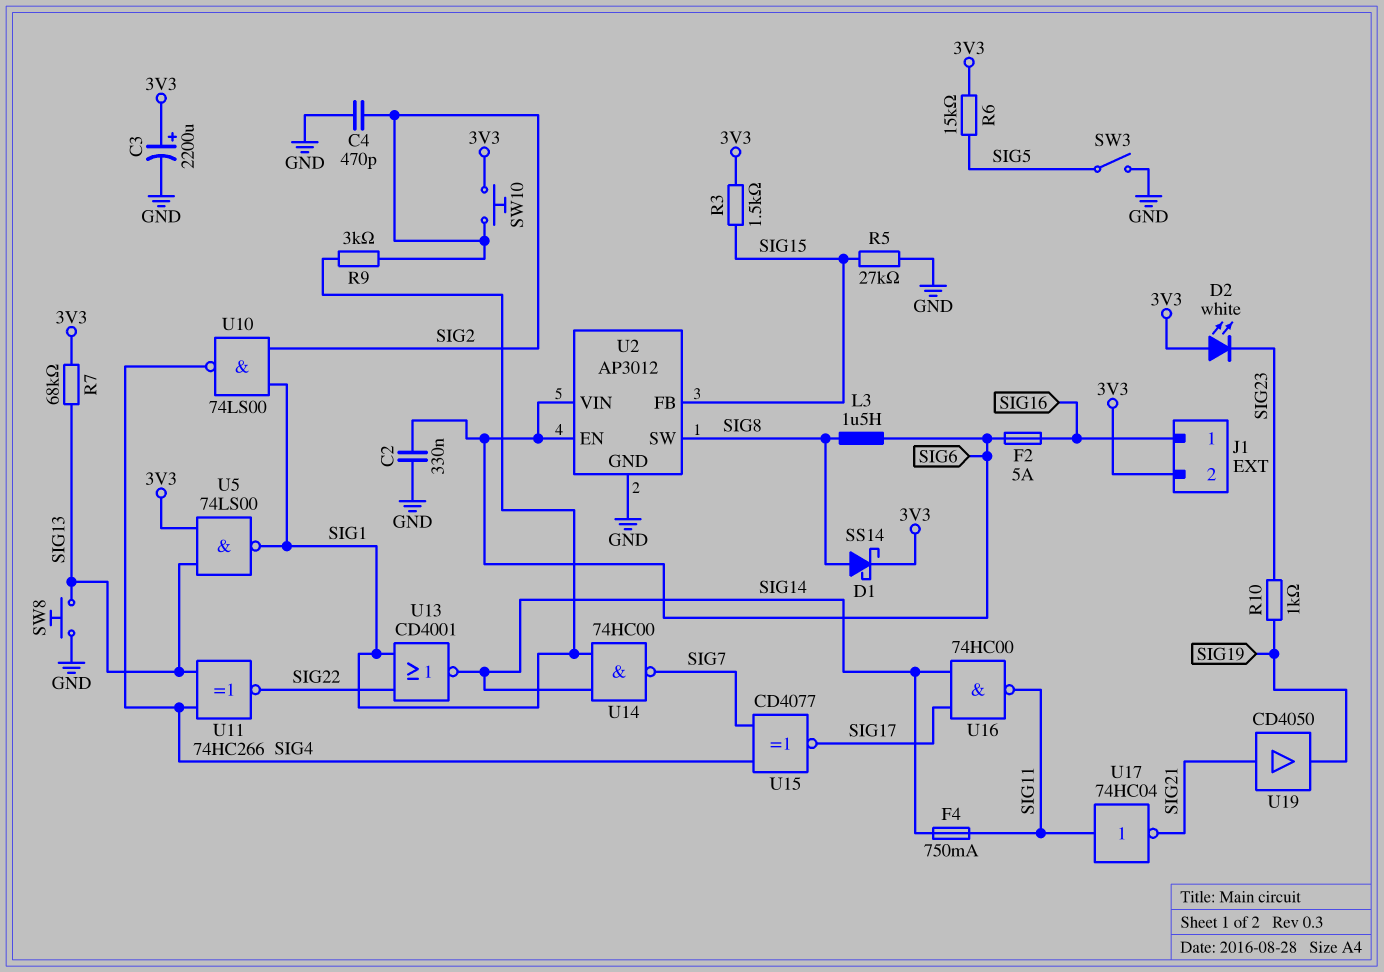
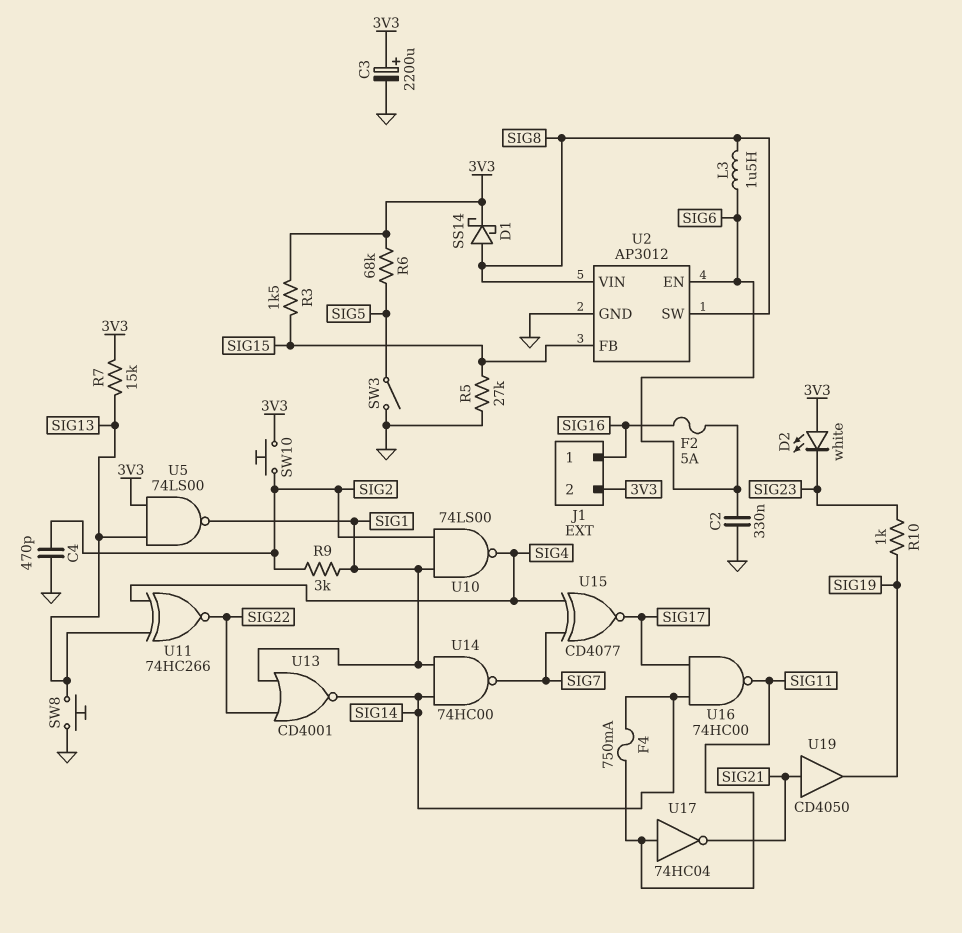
R6: 15k (3V3, SIG5) -> 68k (3V3, SIG5)
R7: 68k (3V3, SIG13) -> 15k (3V3, SIG13)
U2 pin VIN: SIG6 -> SIG8

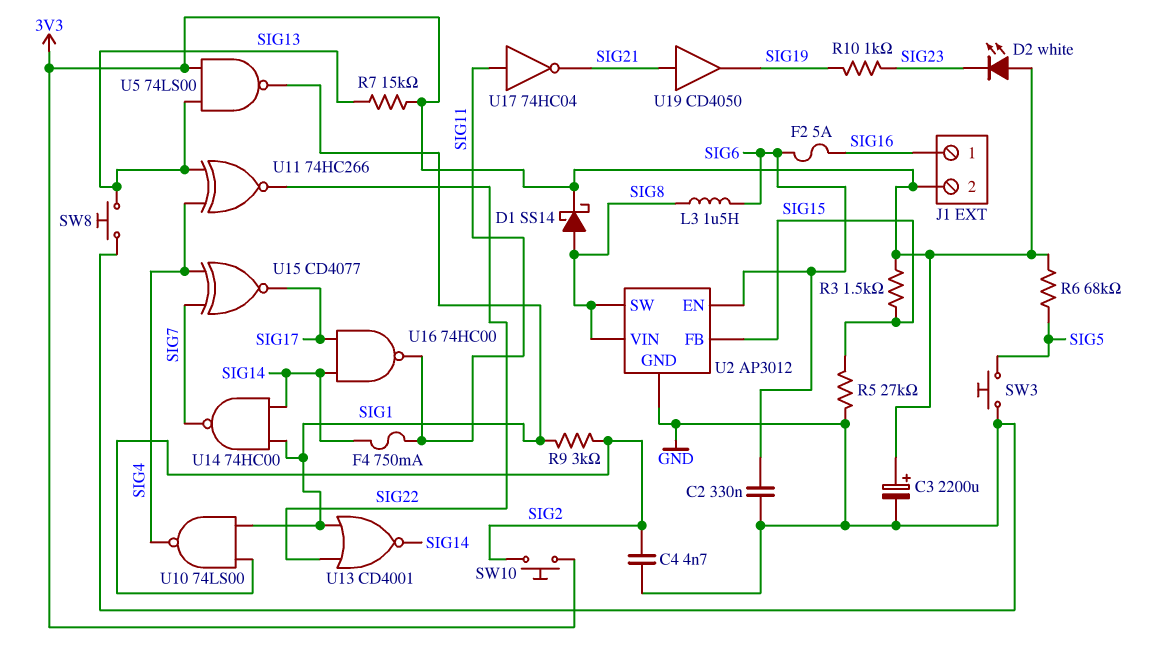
C4: 470pF (GND, SIG2) -> 4.7nF (GND, SIG2)
SW3: switch (GND, SIG5) -> button (GND, SIG5)

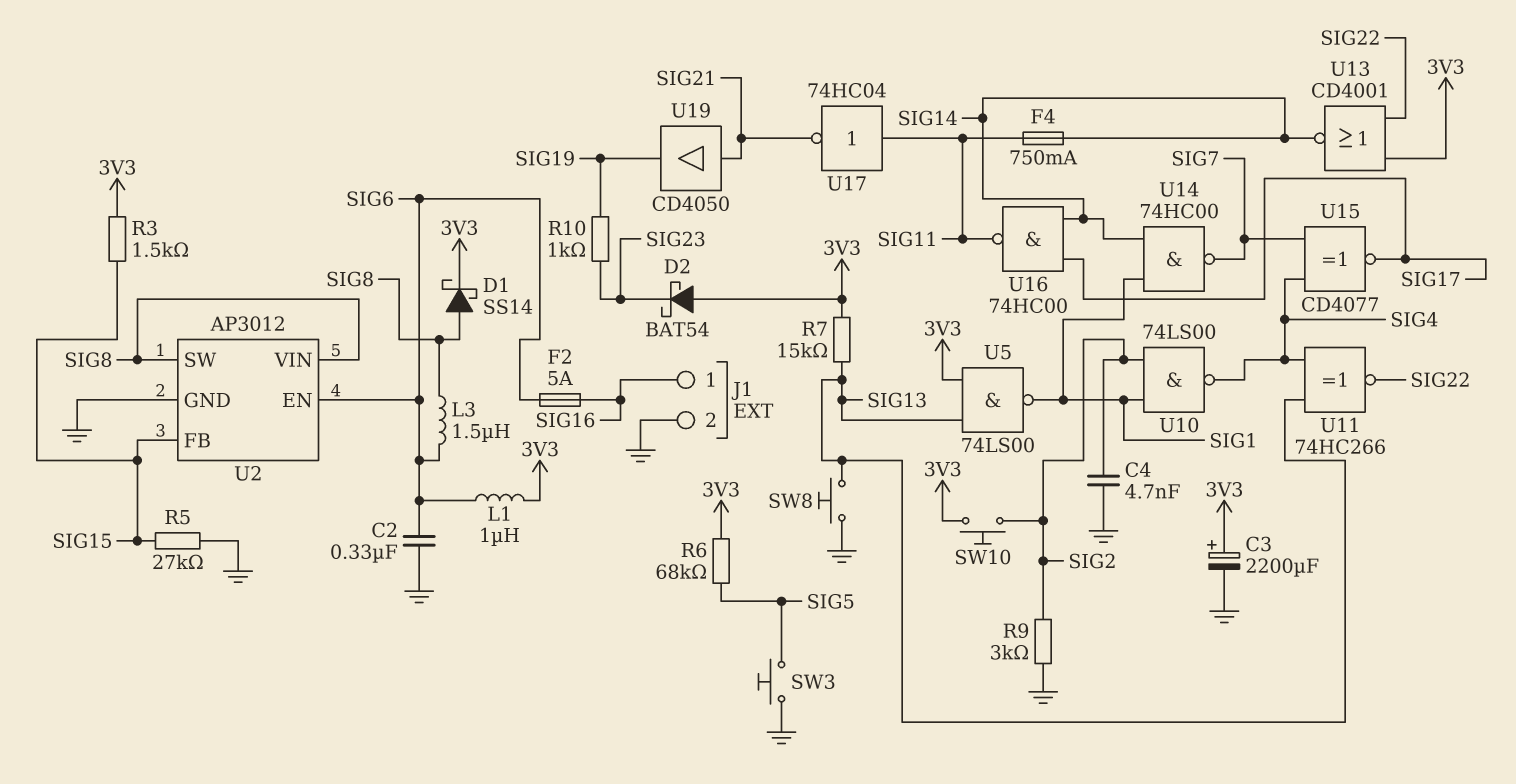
D2: LED white (A 3V3, K SIG23) -> schottky BAT54 (A 3V3, K SIG23)
J1 pin 2: 3V3 -> GND
L1: none -> 1uH (3V3, SIG6)
R9: 3k (SIG1, SIG2) -> 3k (GND, SIG2)
U13: NOR CD4001 (in SIG1, in SIG22, out SIG14) -> NOR CD4001 (in 3V3, in SIG22, out SIG14)

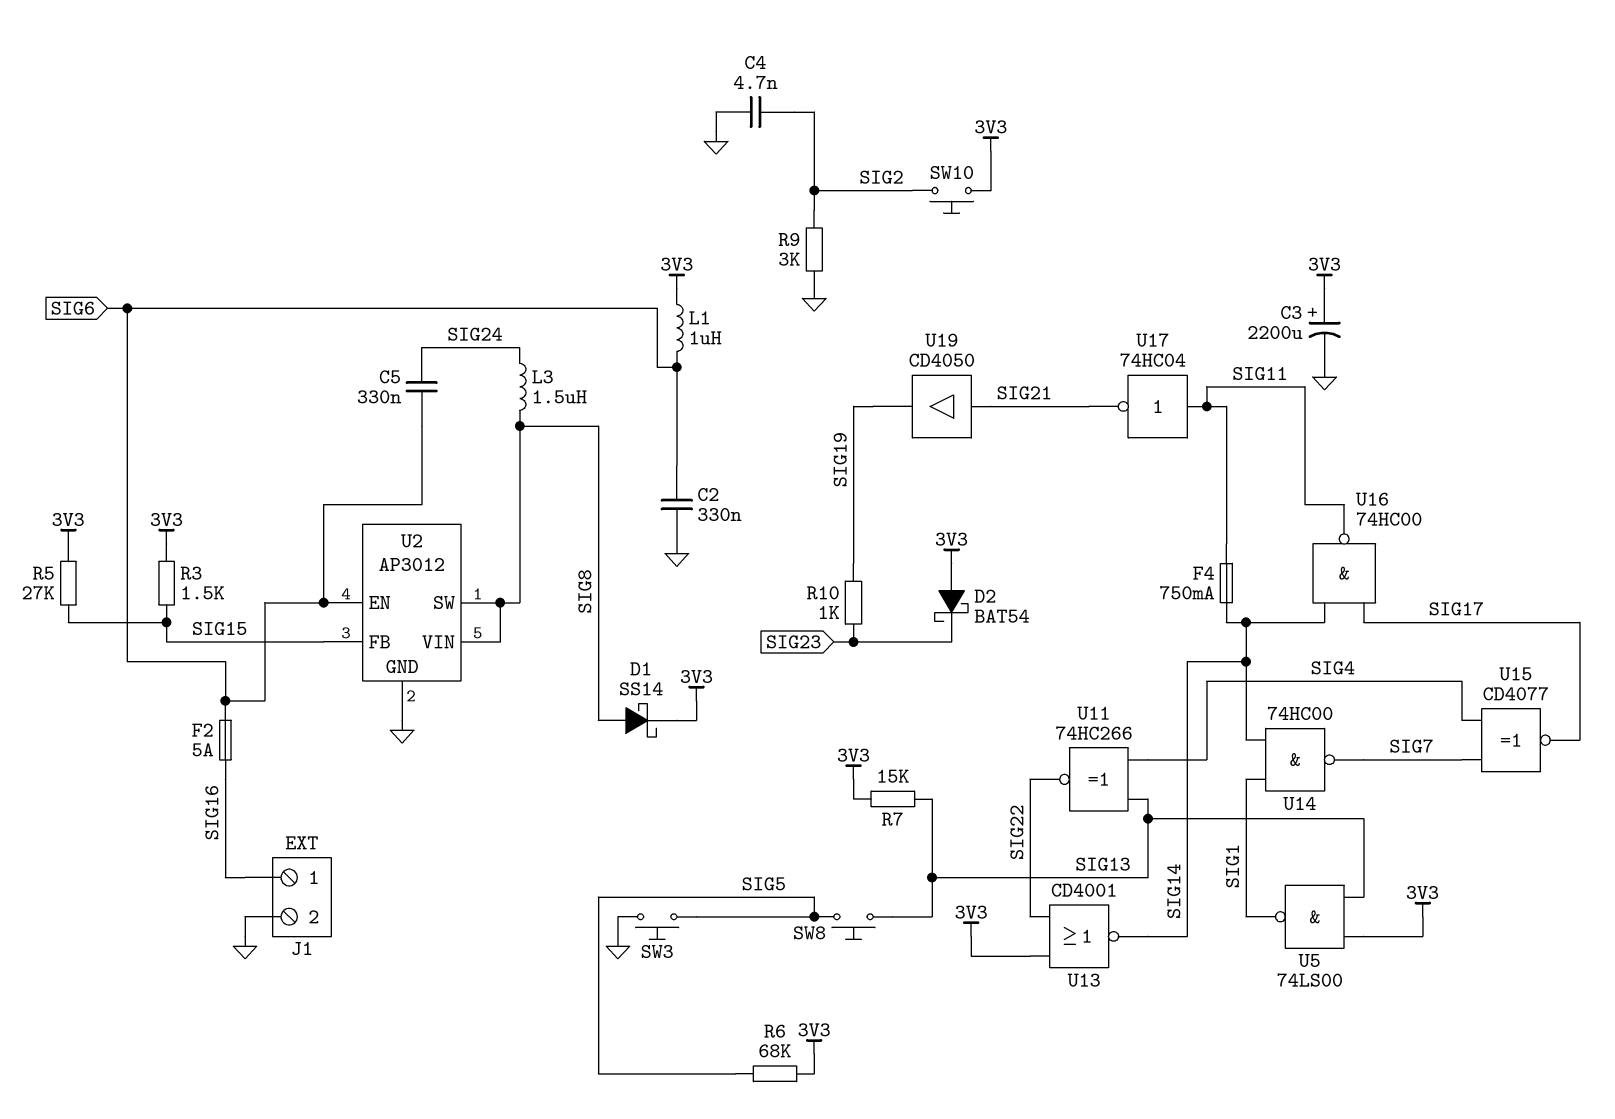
C5: none -> 330nF (SIG6, SIG24)
L3: 1.5uH (SIG6, SIG8) -> 1.5uH (SIG8, SIG24)
R5: 27k (GND, SIG15) -> 27k (3V3, SIG15)
SW8: button (GND, SIG13) -> button (SIG5, SIG13)
U10: NAND 74LS00 (in SIG1, in SIG2, out SIG4) -> none

